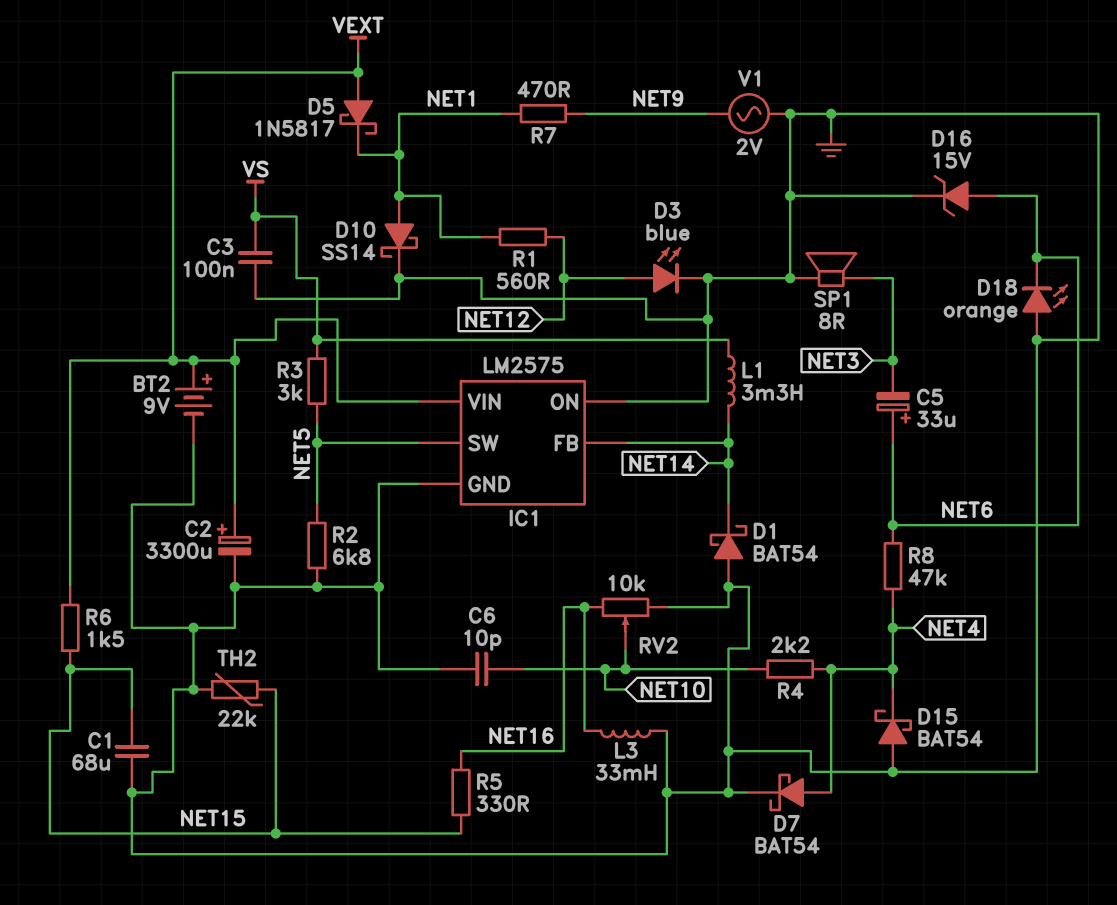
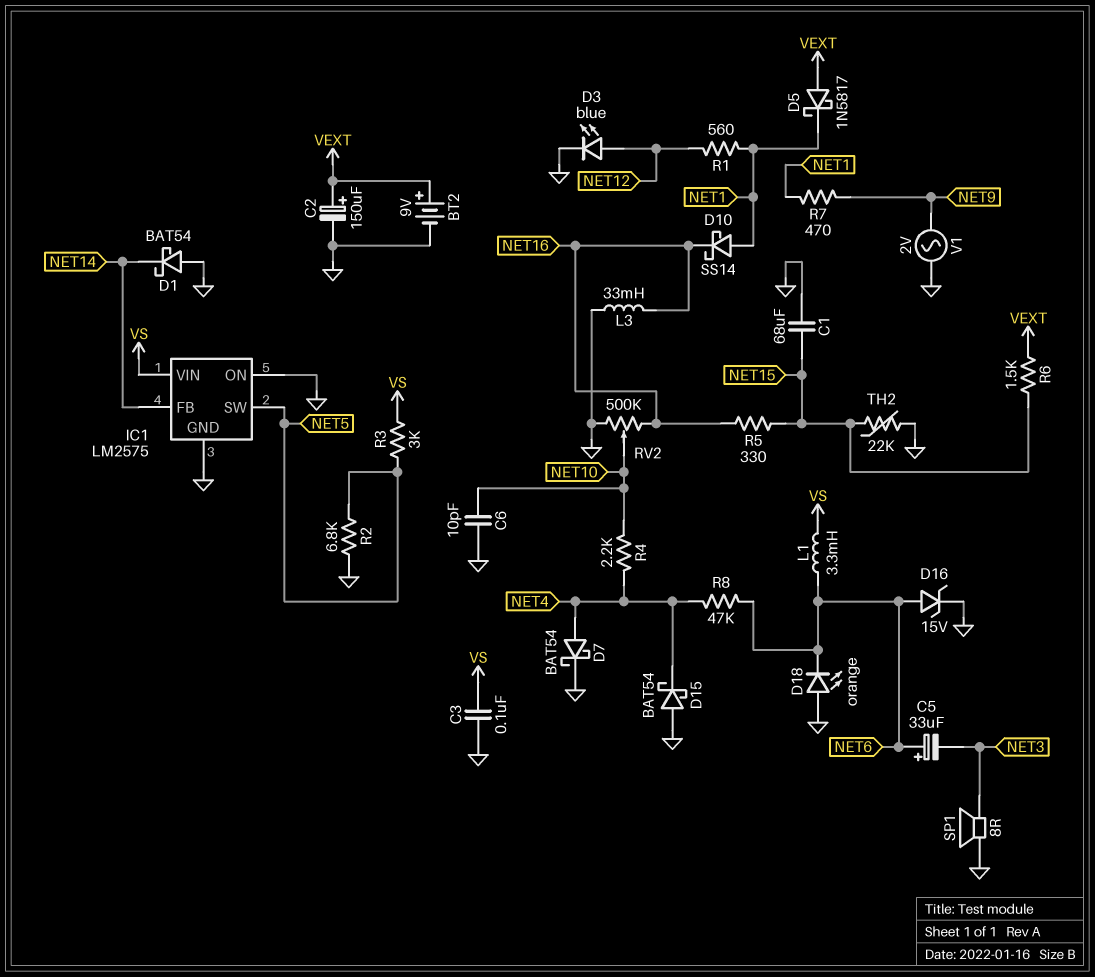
C2: 3300uF (plus VEXT, minus GND) -> 150uF (plus VEXT, minus GND)
D10: schottky SS14 (A NET1, K GND) -> schottky SS14 (A NET1, K NET16)
IC1 pin VIN: VEXT -> VS
L1: 3.3mH (NET14, VS) -> 3.3mH (NET6, VS)
RV2: 10k (GND, NET16, wiper NET10) -> 500k (GND, NET16, wiper NET10)

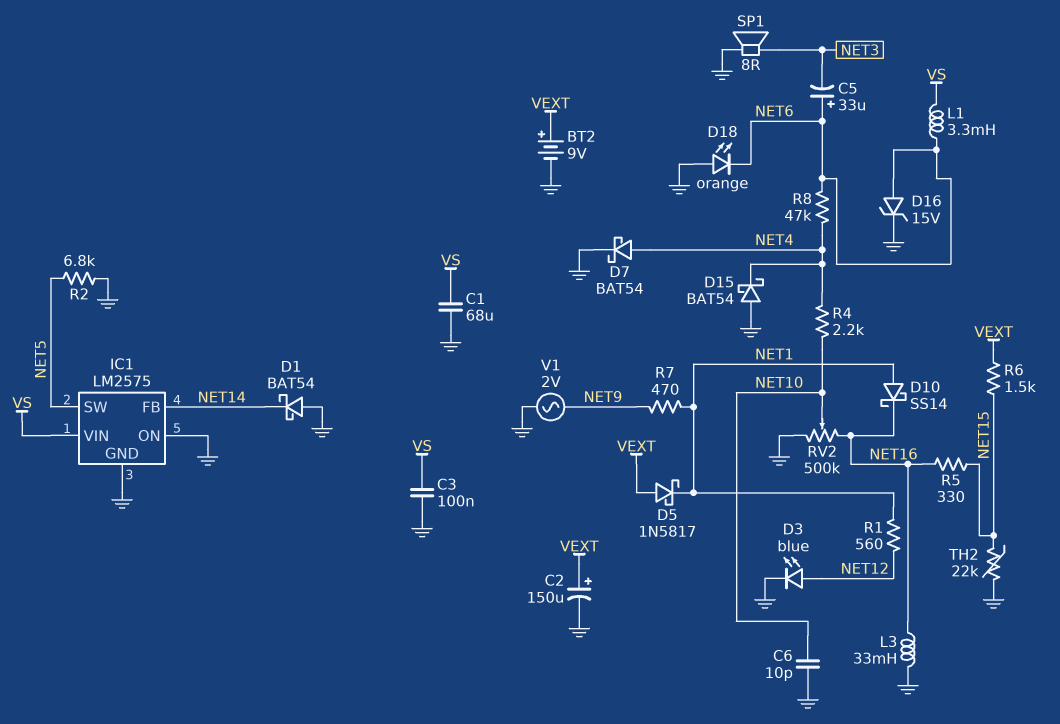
C1: 68uF (GND, NET15) -> 68uF (GND, VS)
R3: 3k (NET5, VS) -> none

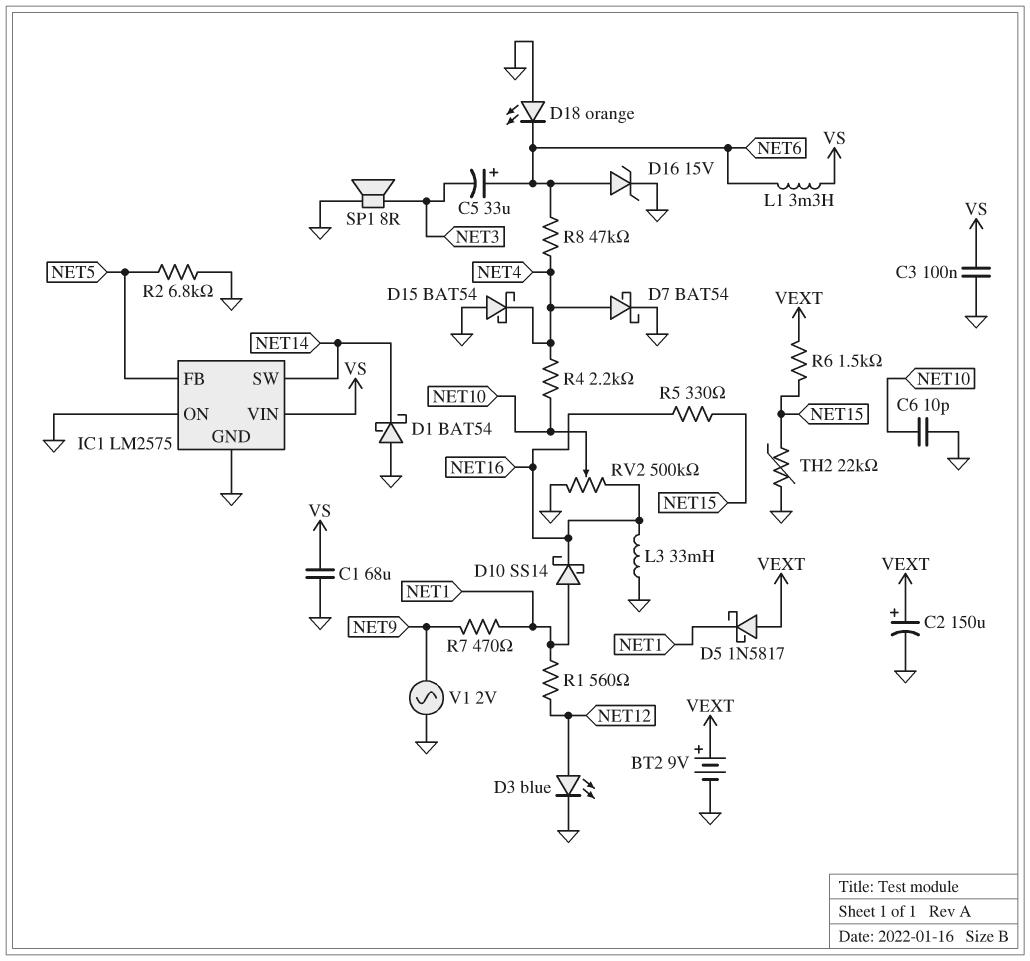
IC1 pin FB: NET14 -> NET5
IC1 pin SW: NET5 -> NET14

